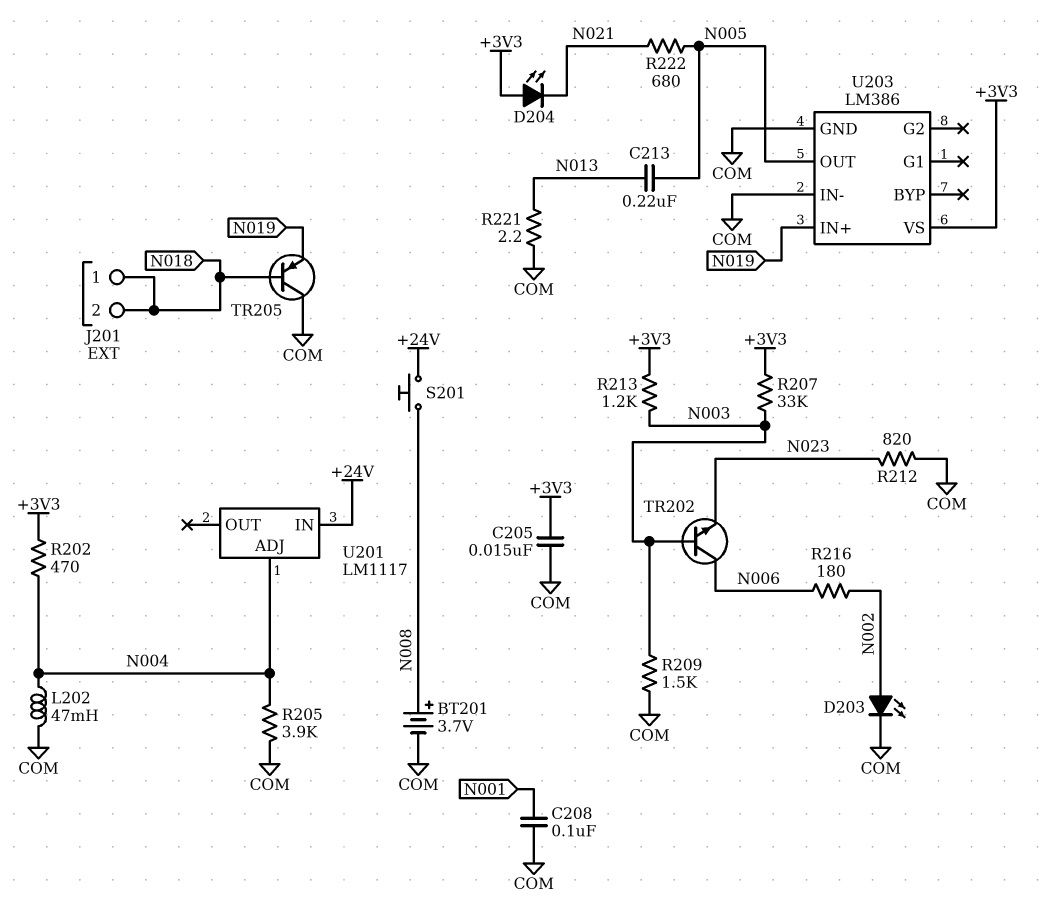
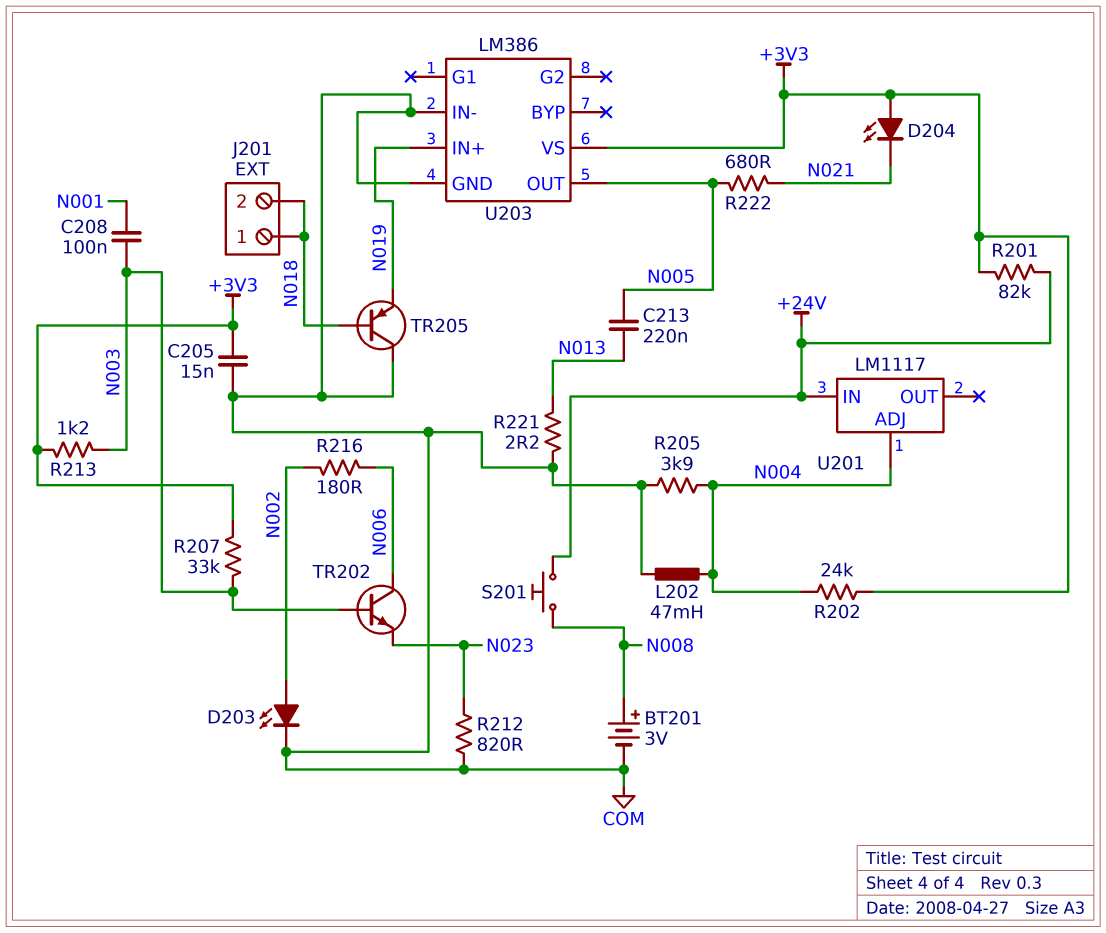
BT201: 3.7V (plus N008, minus COM) -> 3V (plus N008, minus COM)
C208: 100nF (COM, N001) -> 100nF (N001, N003)
R201: none -> 82k (+3V3, +24V)
R202: 470 (+3V3, N004) -> 24k (+3V3, N004)
R209: 1.5k (COM, N003) -> none

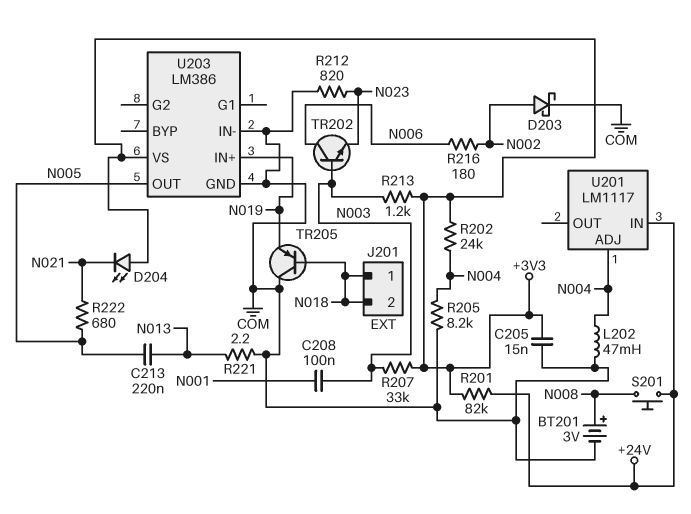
D203: LED (A N002, K COM) -> schottky (A N002, K COM)
R205: 3.9k (COM, N004) -> 8.2k (COM, N004)

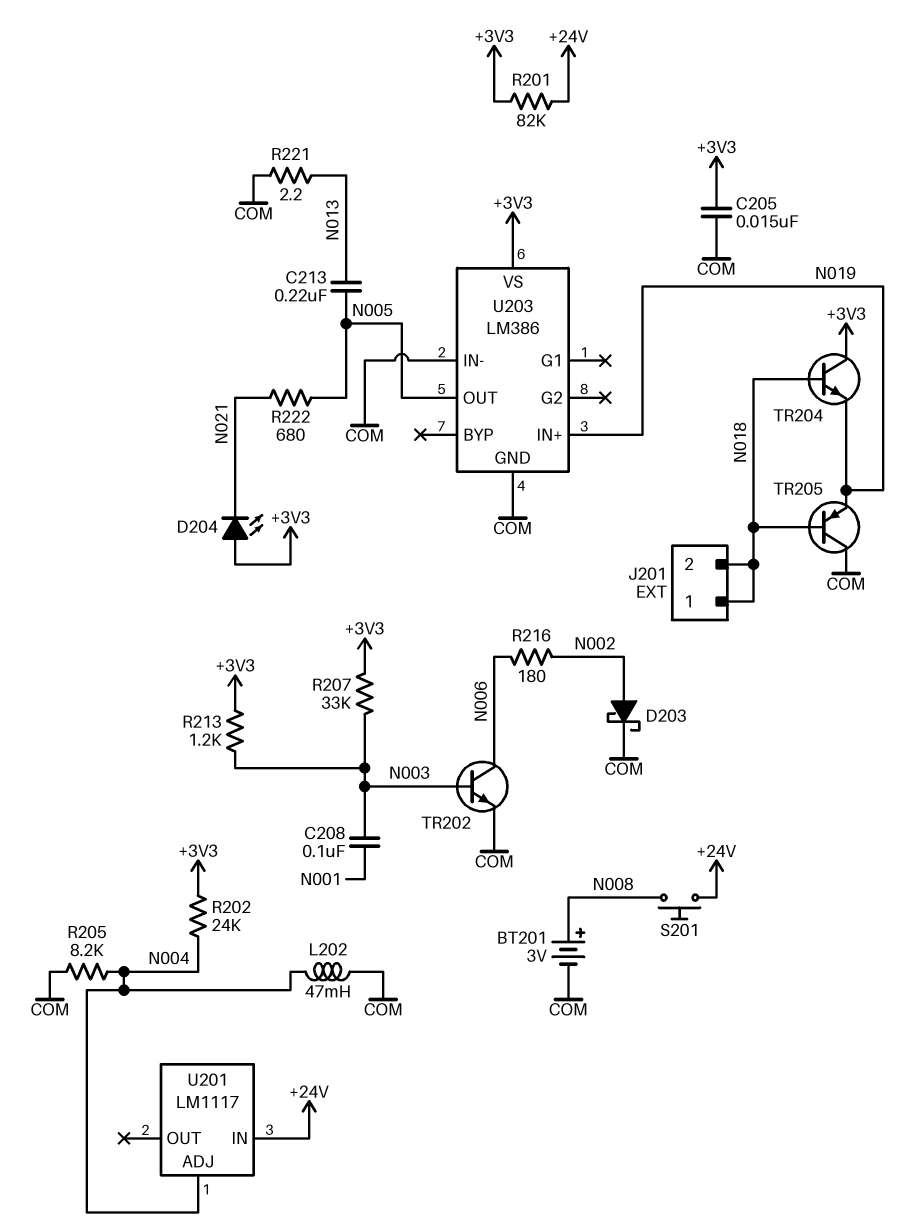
R212: 820 (COM, N023) -> none
TR202: NPN (B N003, C N006, E N023) -> NPN (B N003, C N006, E COM)
TR204: none -> NPN (B N018, C +3V3, E N019)

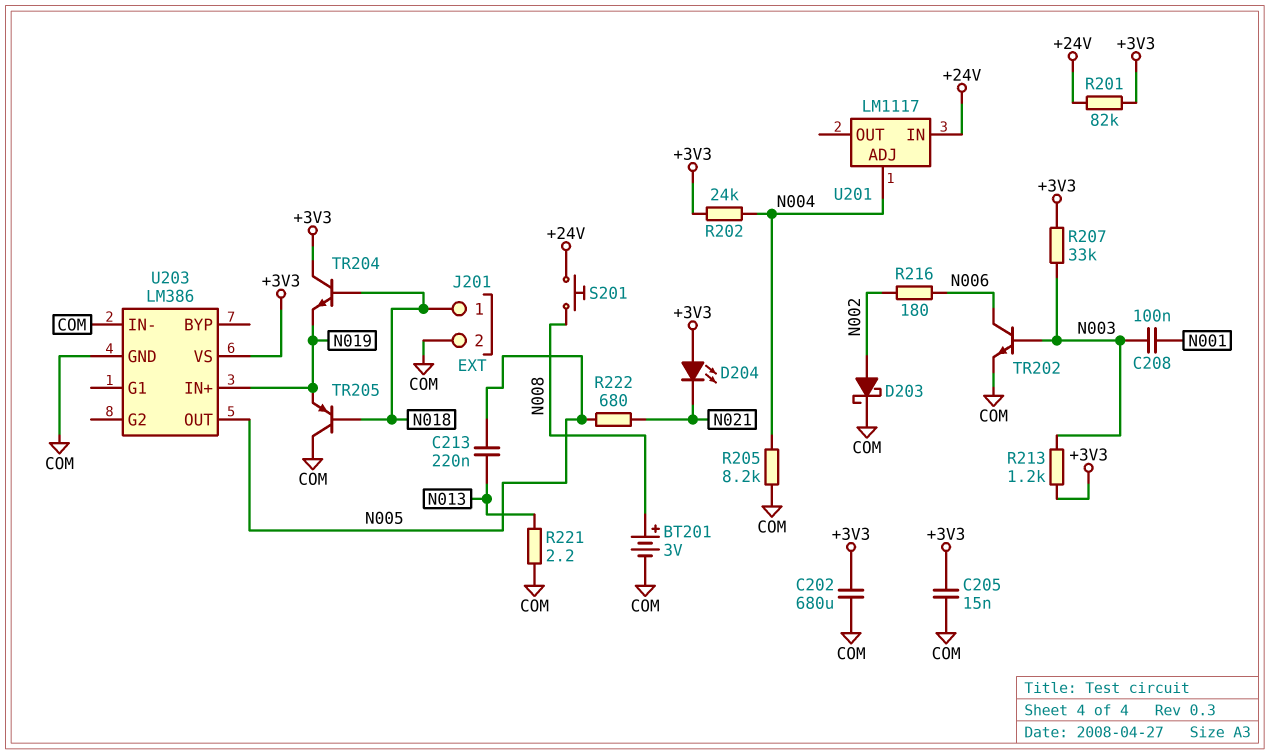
C202: none -> 680uF (+3V3, COM)
J201 pin 2: N018 -> COM
L202: 47mH (COM, N004) -> none

